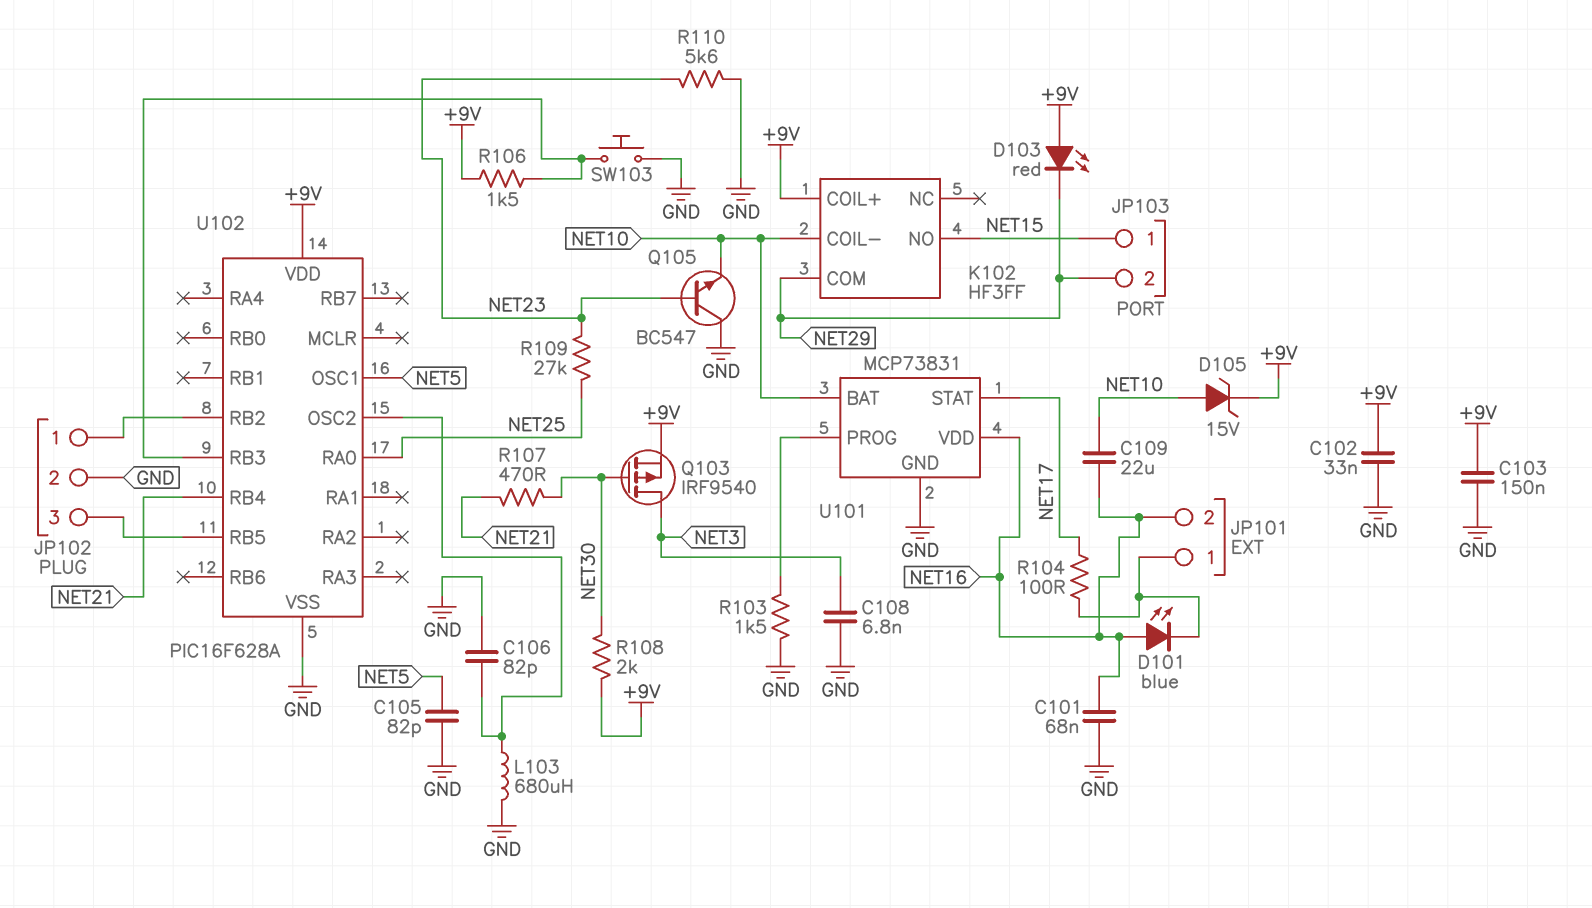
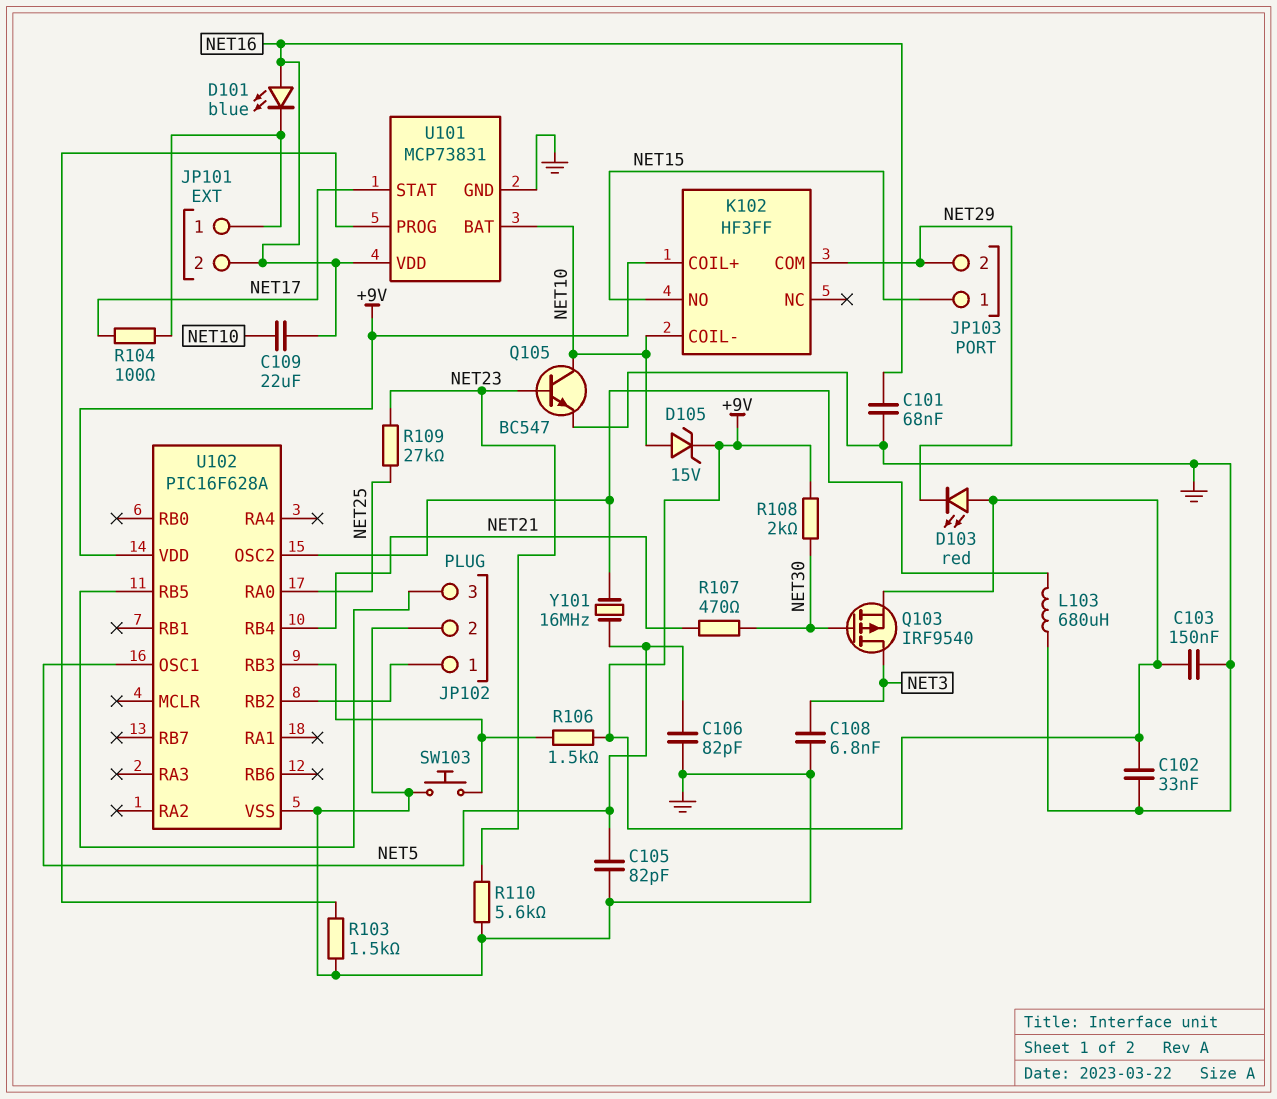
C106: 82pF (GND, U102/OSC2) -> 82pF (GND, NET5)
Q105: NPN BC547 (B NET23, C GND, E NET10) -> NPN BC547 (B NET23, C NET10, E GND)
Y101: none -> 16MHz (NET5, U102/OSC2)

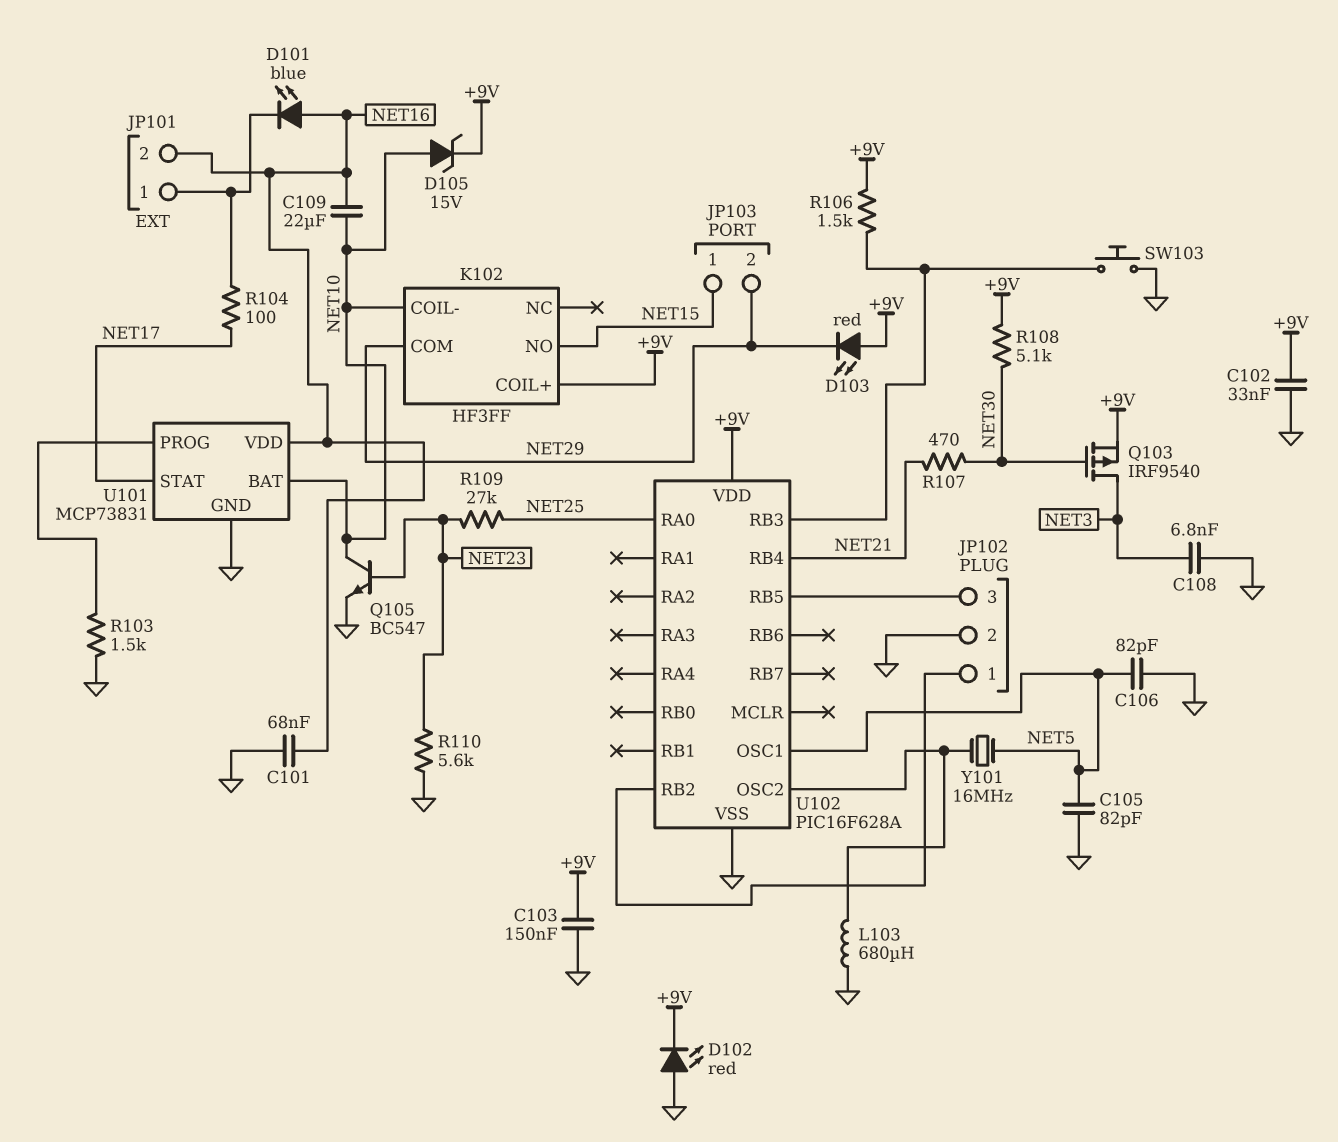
D102: none -> LED red (A GND, K +9V)
R108: 2k (+9V, NET30) -> 5.1k (+9V, NET30)

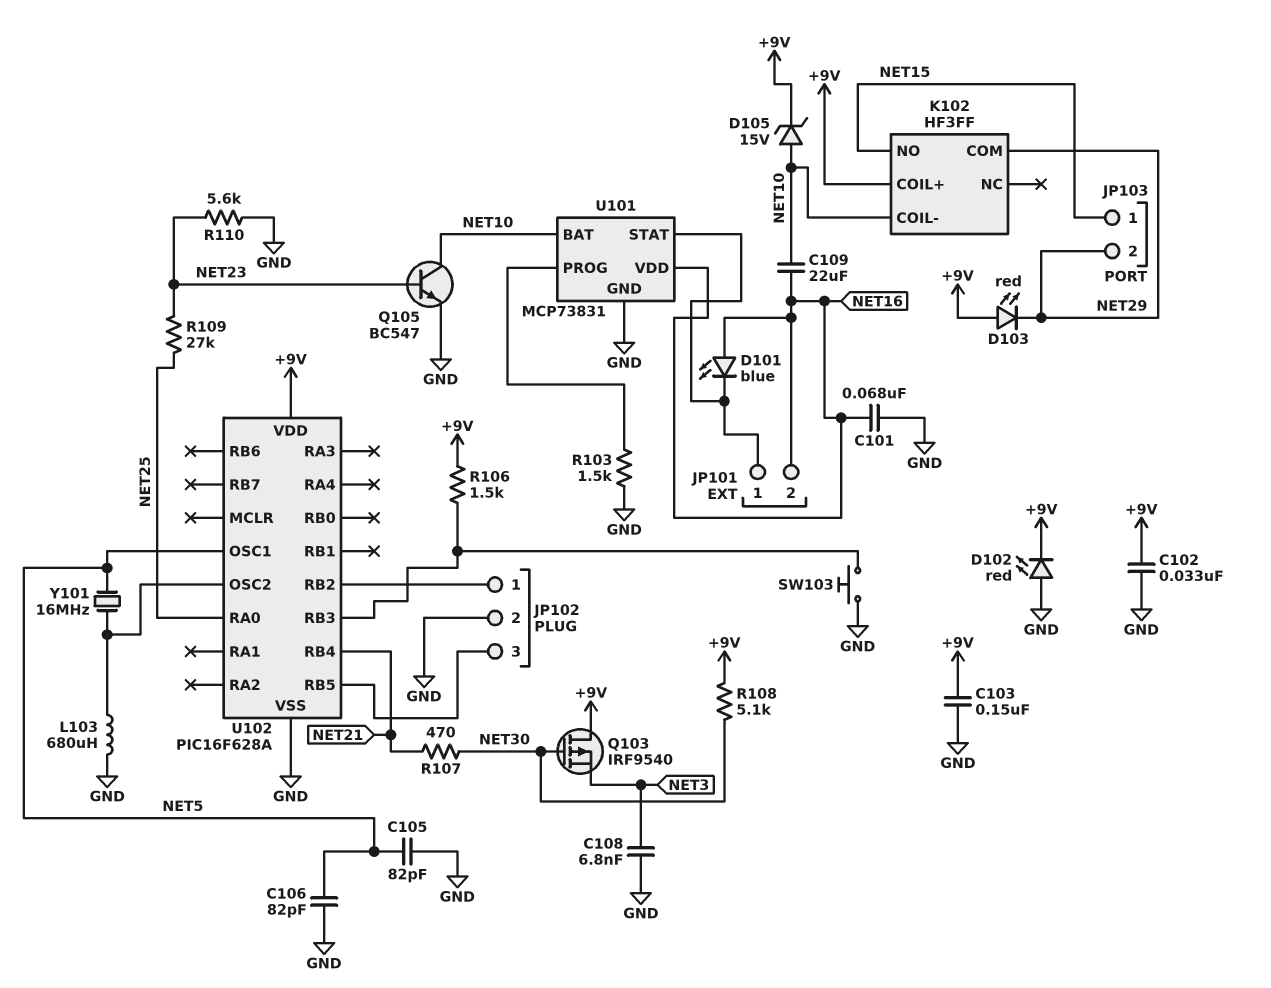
Q103: PMOS IRF9540 (G NET30, D NET3, S +9V) -> PMOS IRF9540 (G NET30, D +9V, S NET3)
R104: 100 (JP101/1, NET17) -> none
U101 pin STAT: NET17 -> JP101/1

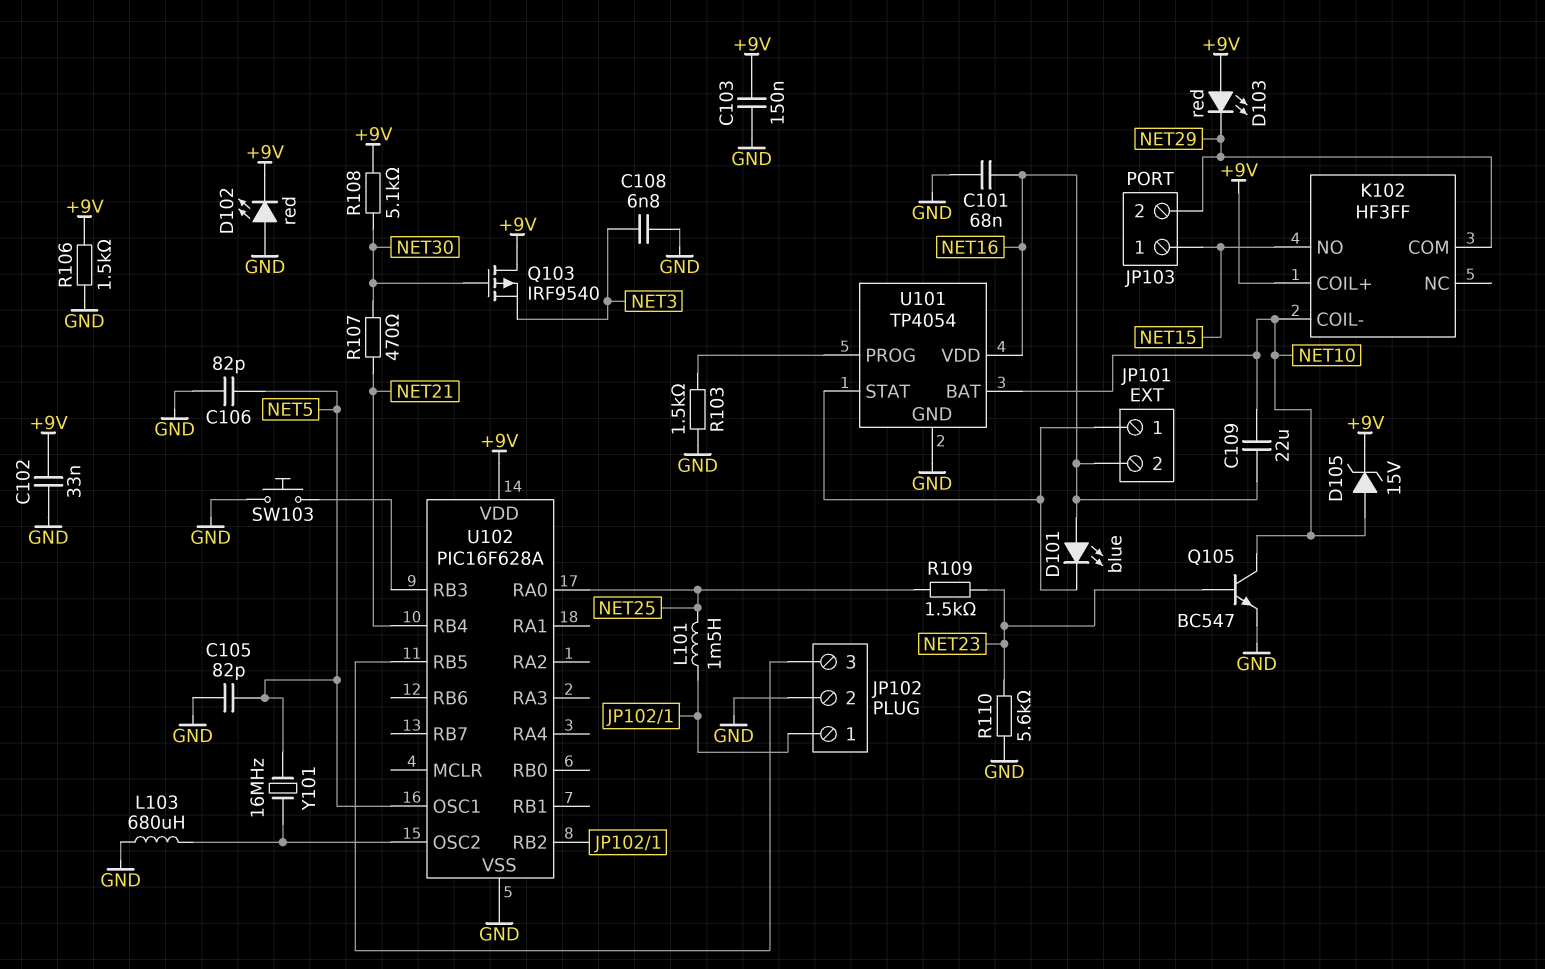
L101: none -> 1.5mH (JP102/1, NET25)
R106: 1.5k (+9V, U102/RB3) -> 1.5k (+9V, GND)
R109: 27k (NET23, NET25) -> 1.5k (NET23, NET25)
U101: MCP73831 -> TP4054

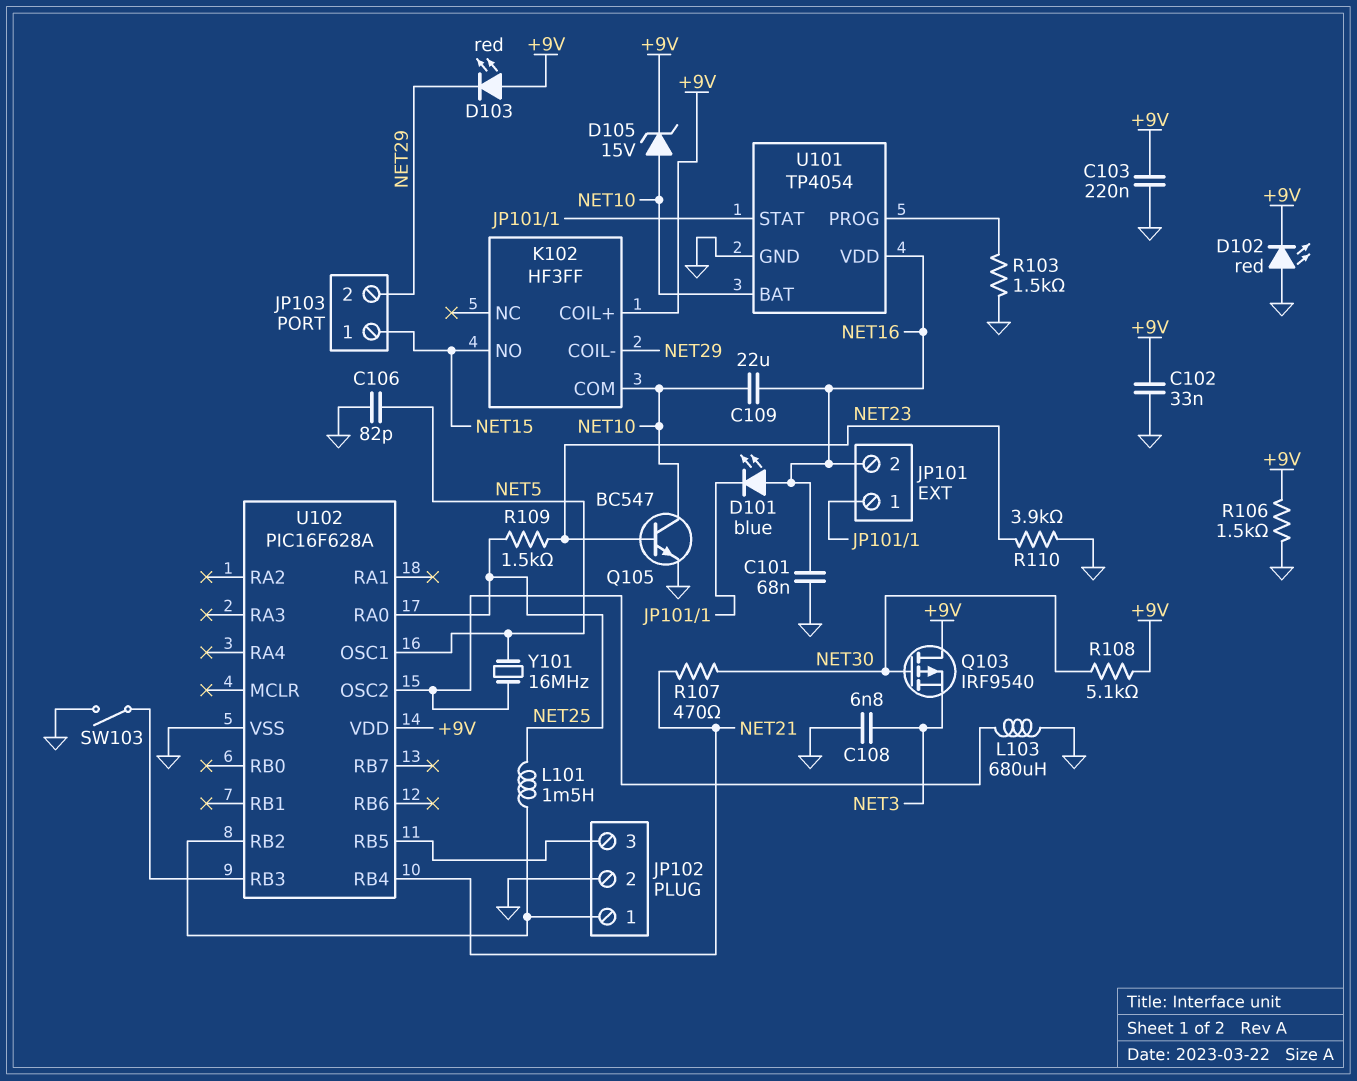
C103: 150nF (+9V, GND) -> 220nF (+9V, GND)
C105: 82pF (GND, NET5) -> none
K102 pin COIL-: NET10 -> NET29
K102 pin COM: NET29 -> NET10
R110: 5.6k (GND, NET23) -> 3.9k (GND, NET23)
SW103: button (GND, U102/RB3) -> switch (GND, U102/RB3)

